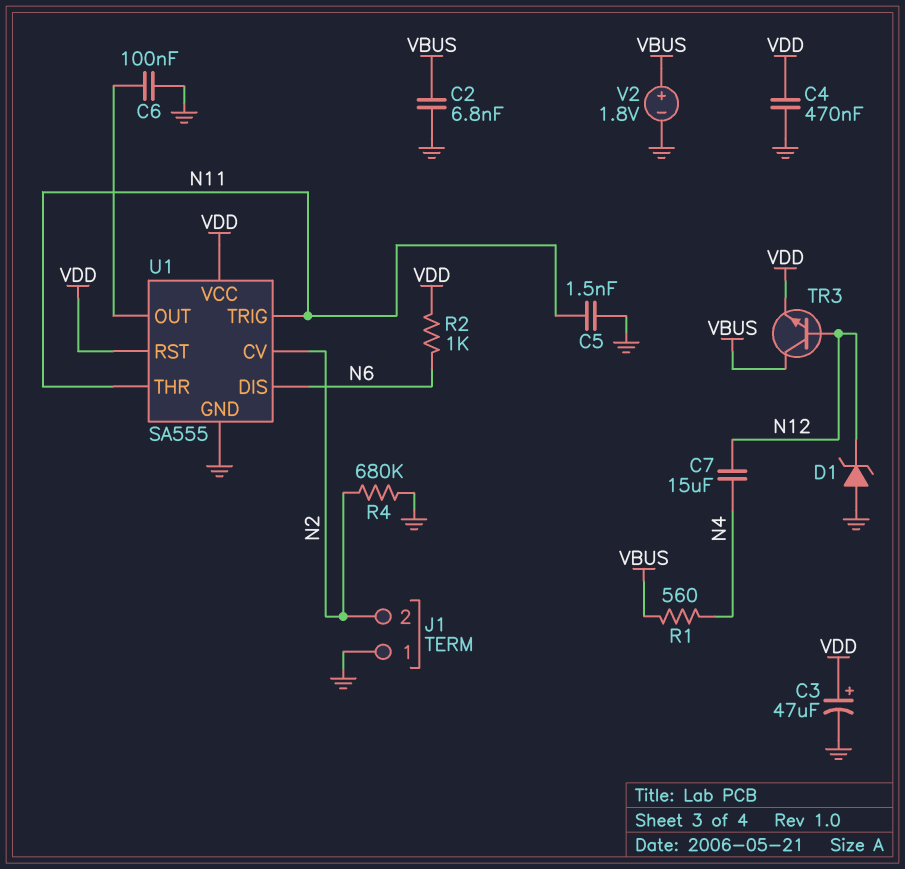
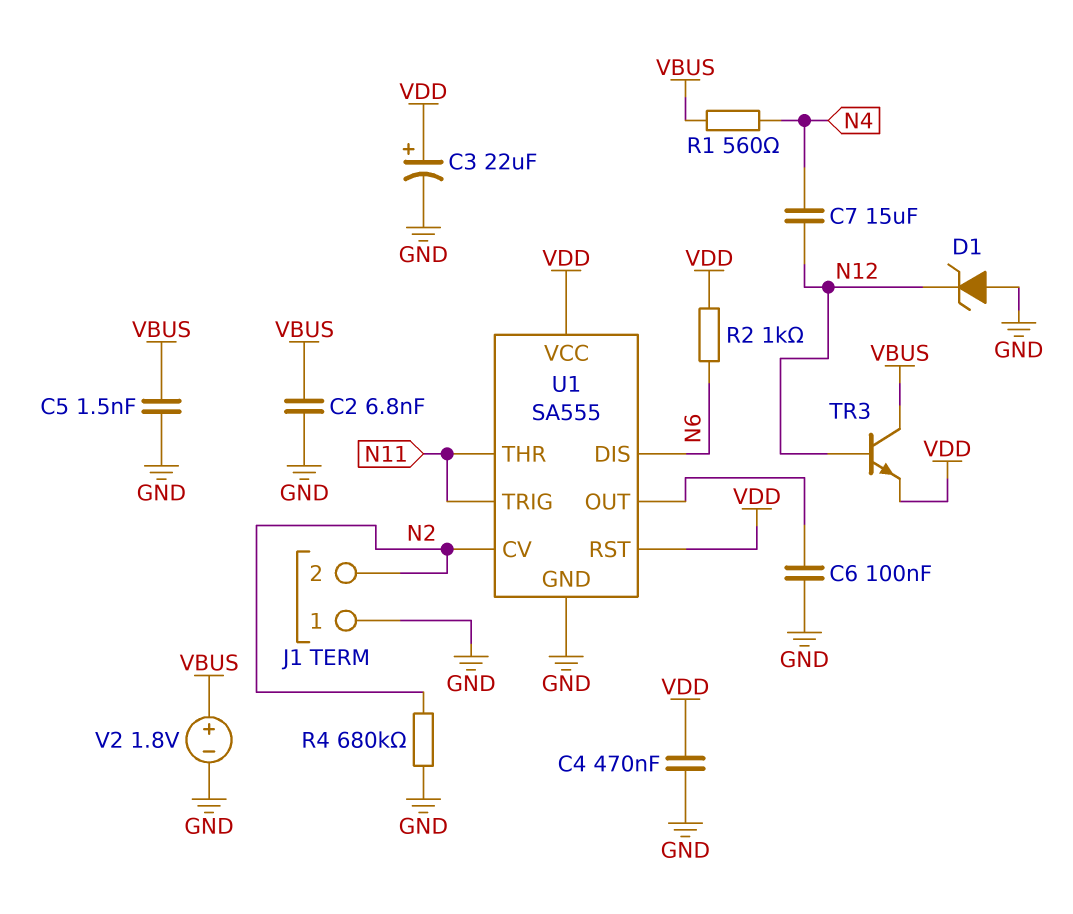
C3: 47uF (plus VDD, minus GND) -> 22uF (plus VDD, minus GND)
C5: 1.5nF (GND, N11) -> 1.5nF (GND, VBUS)

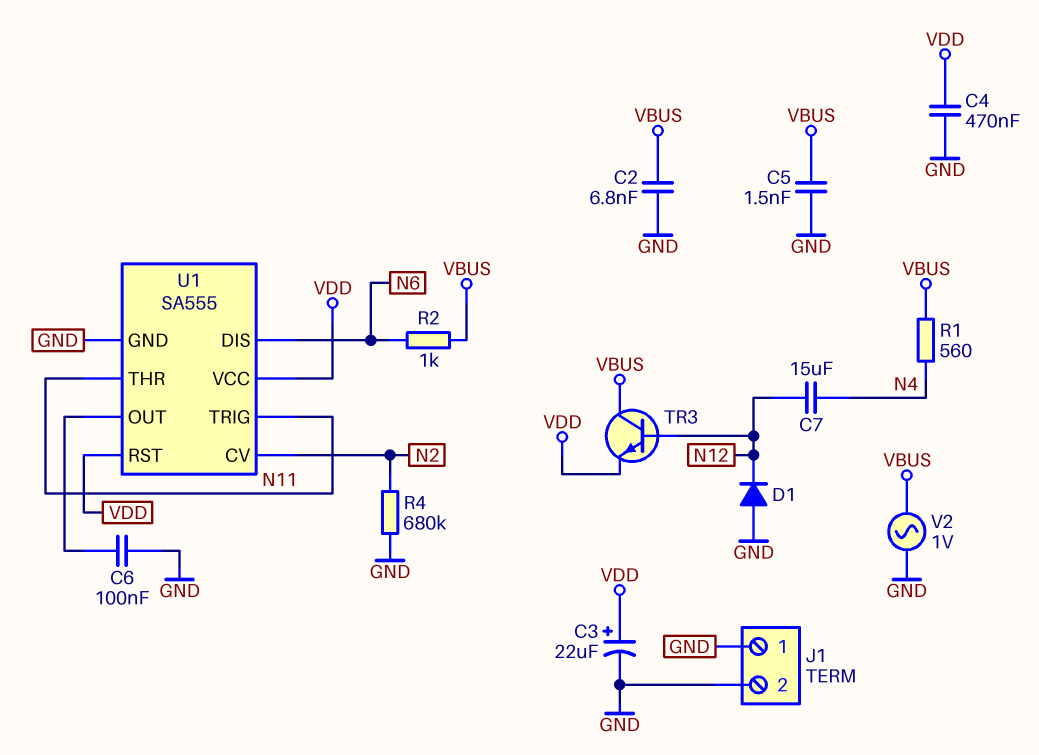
D1: zener (A GND, K N12) -> diode (A GND, K N12)
J1 pin 2: N2 -> GND
R2: 1k (N6, VDD) -> 1k (N6, VBUS)
V2: 1.8V (plus VBUS, minus GND) -> AC 1V (GND, VBUS)

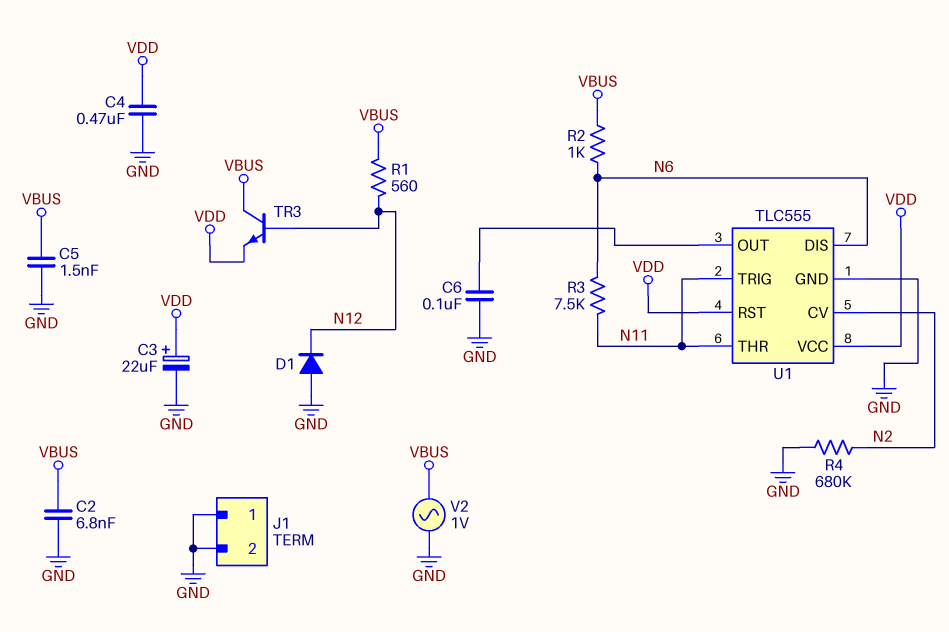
C7: 15uF (N4, N12) -> none
R1: 560 (N4, VBUS) -> 560 (N12, VBUS)
R3: none -> 7.5k (N6, N11)
U1: SA555 -> TLC555

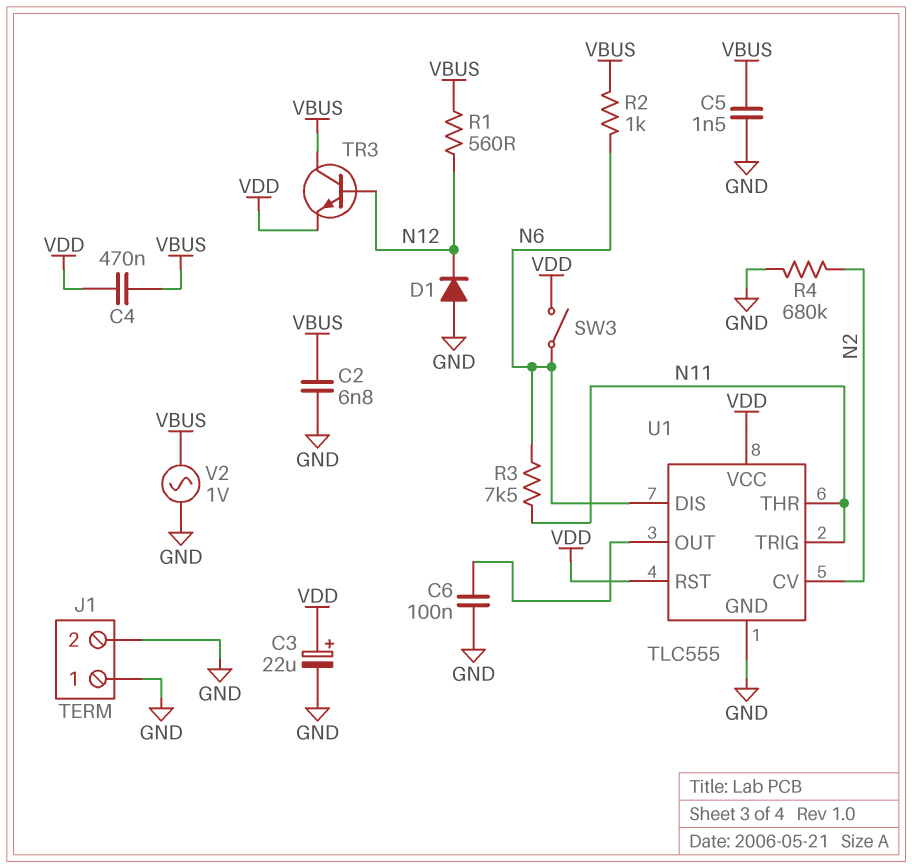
C4: 470nF (GND, VDD) -> 470nF (VBUS, VDD)
SW3: none -> switch (N6, VDD)

